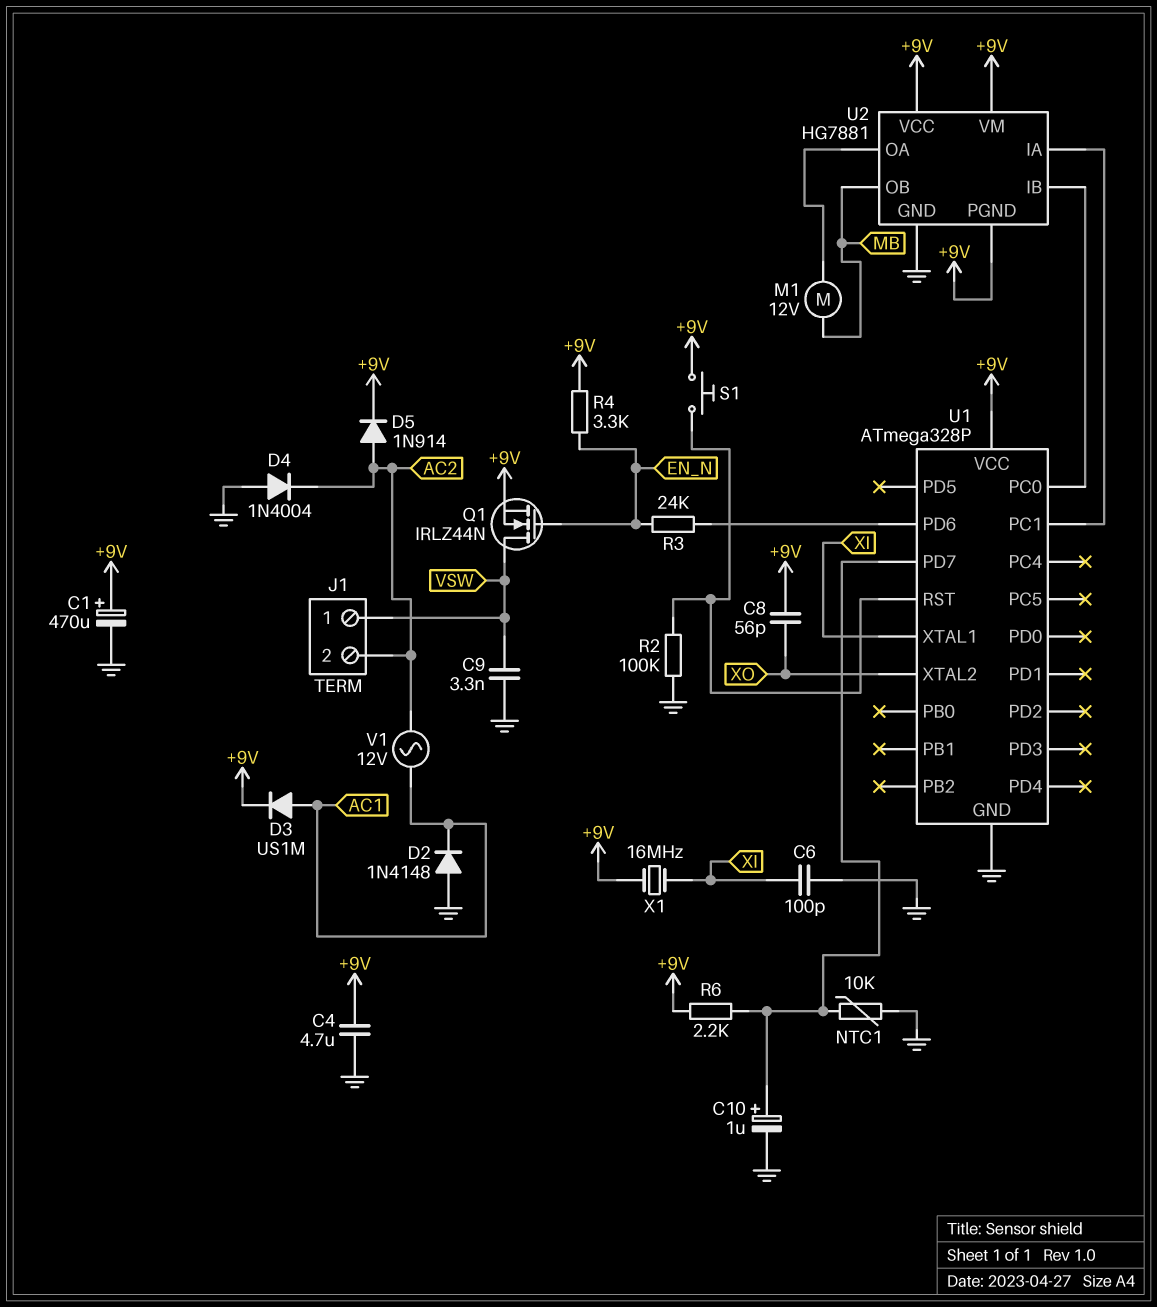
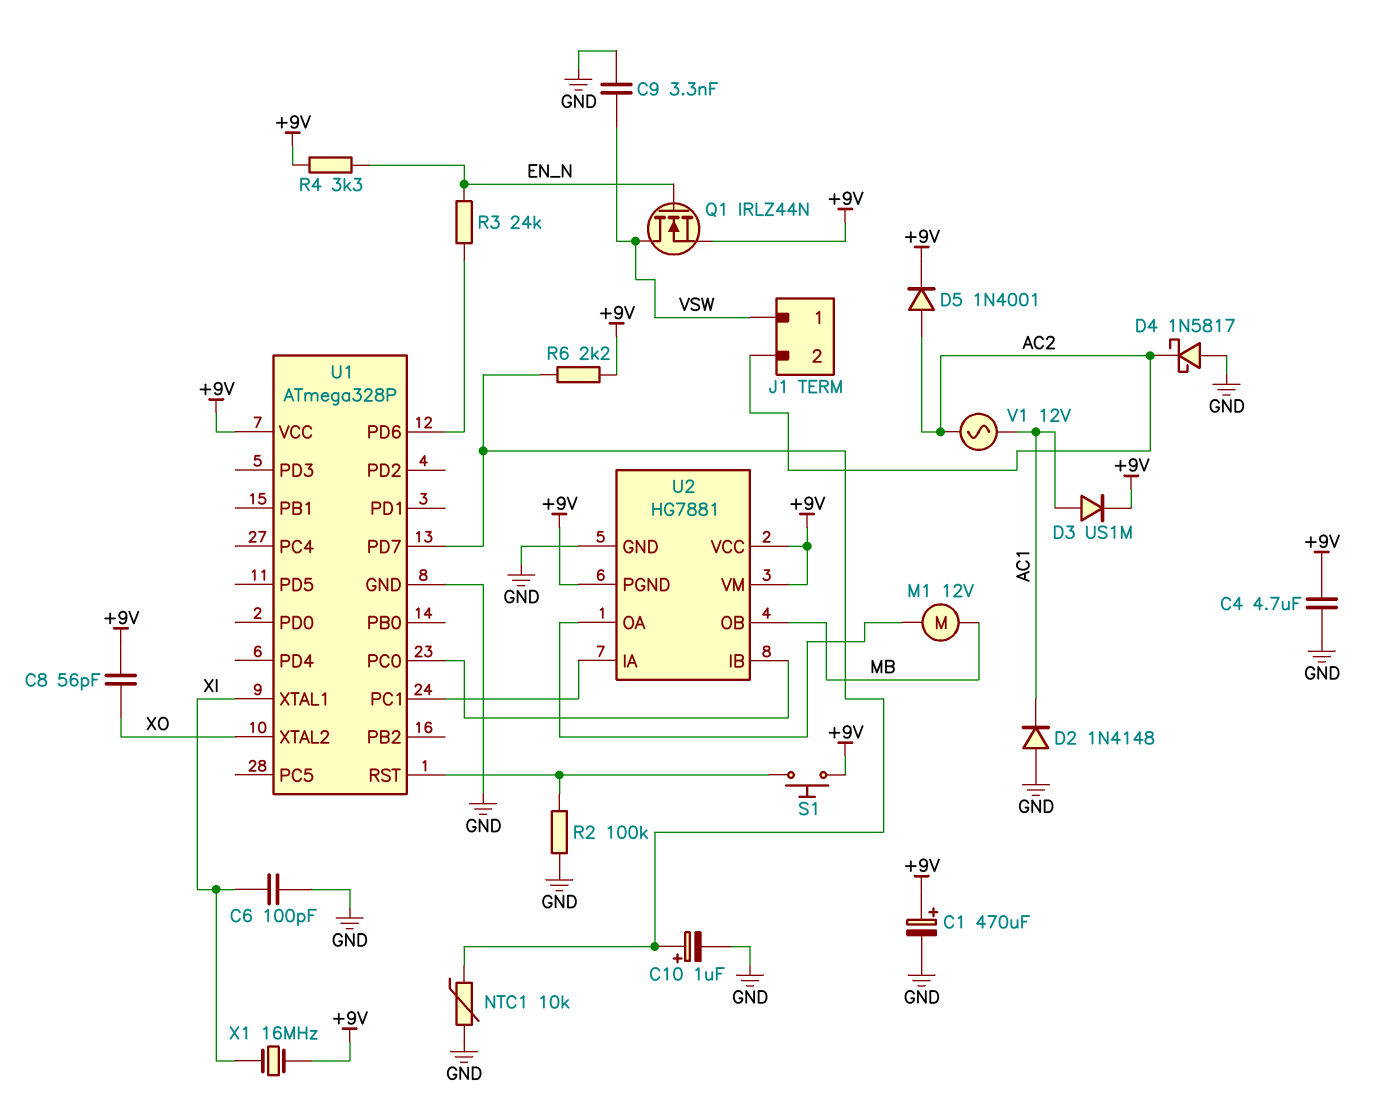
D4: diode 1N4004 (A GND, K AC2) -> schottky 1N5817 (A GND, K AC2)
D5: diode 1N914 (A AC2, K +9V) -> diode 1N4001 (A AC2, K +9V)

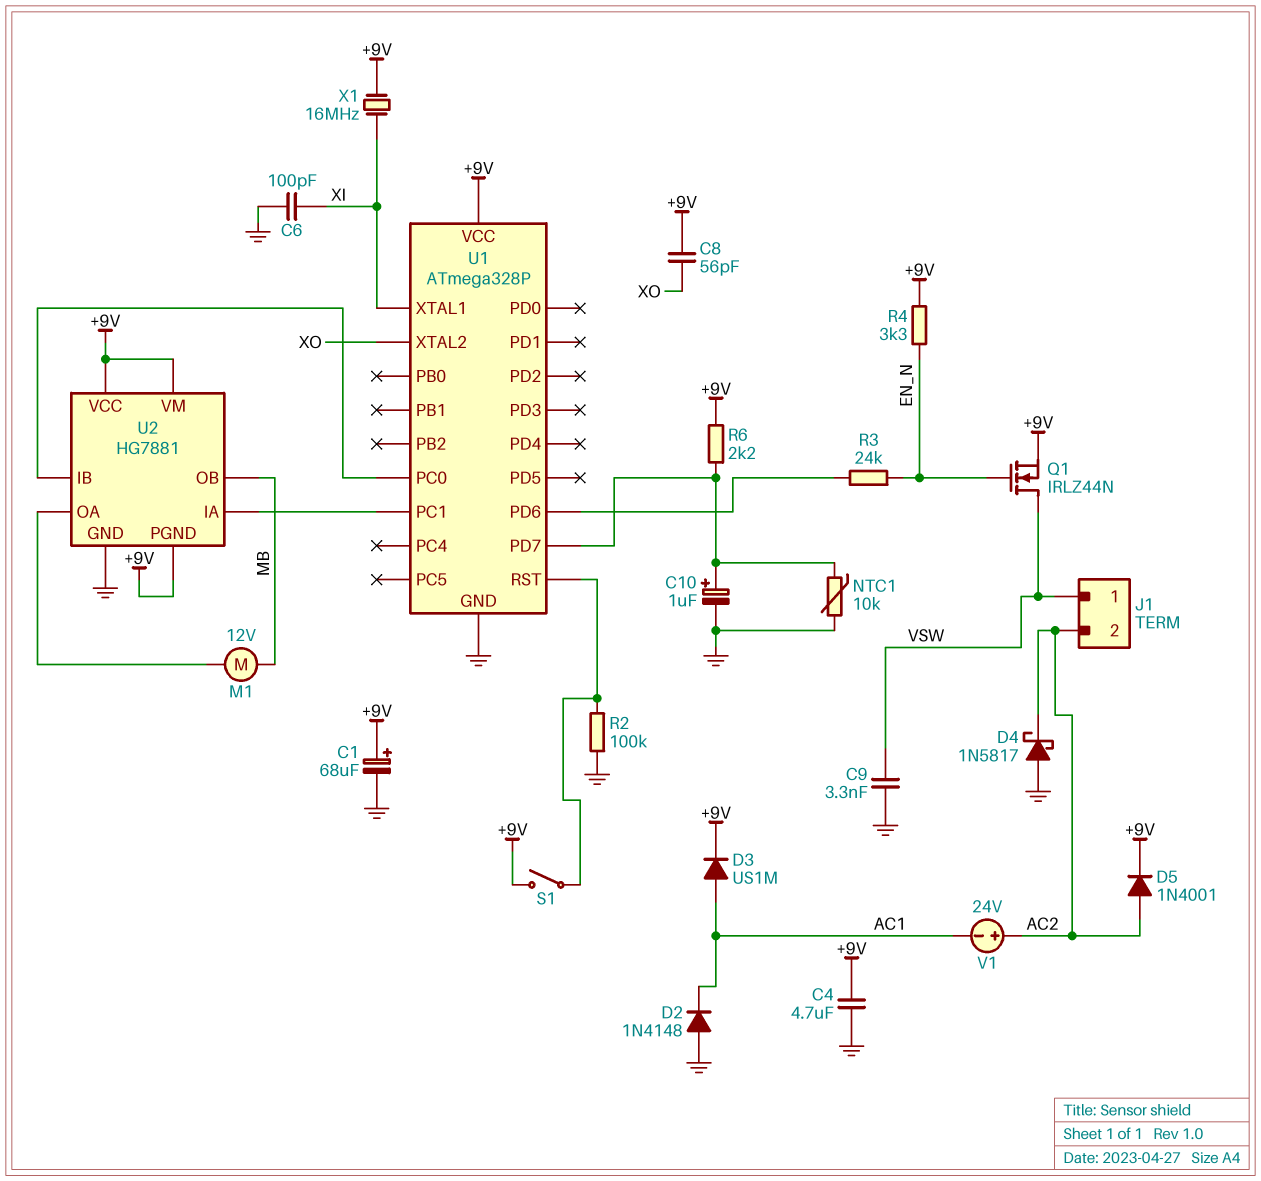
C1: 470uF (plus +9V, minus GND) -> 68uF (plus +9V, minus GND)
S1: button (+9V, U1/RST) -> switch (+9V, U1/RST)
V1: AC 12V (AC1, AC2) -> 24V (plus AC2, minus AC1)

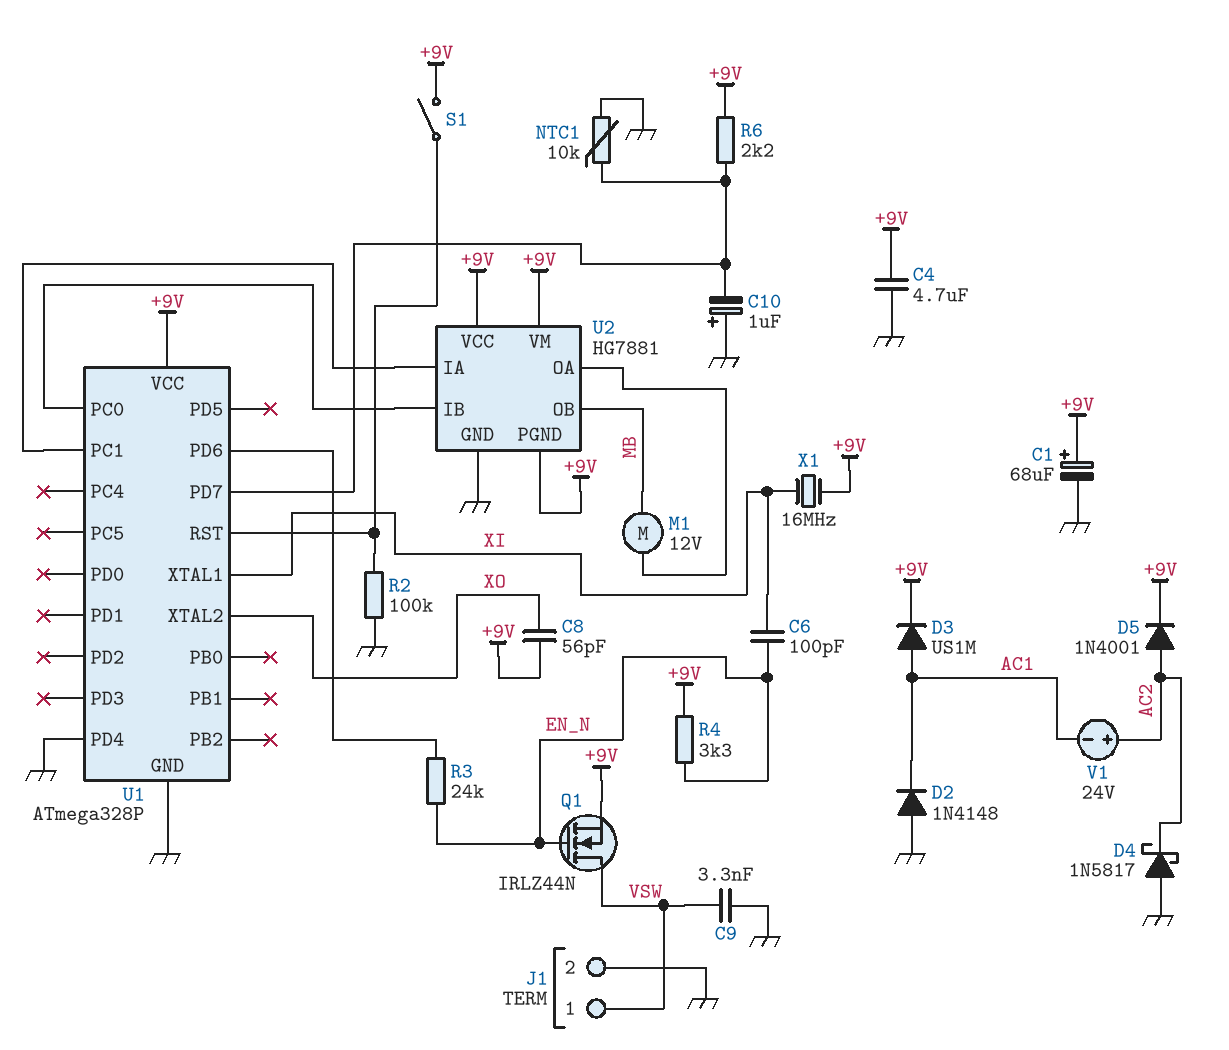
C6: 100pF (GND, XI) -> 100pF (EN_N, XI)
C10: 1uF (plus U1/PD7, minus GND) -> 1uF (plus GND, minus U1/PD7)
J1 pin 2: AC2 -> GND
U1 pin PD4: none -> GND

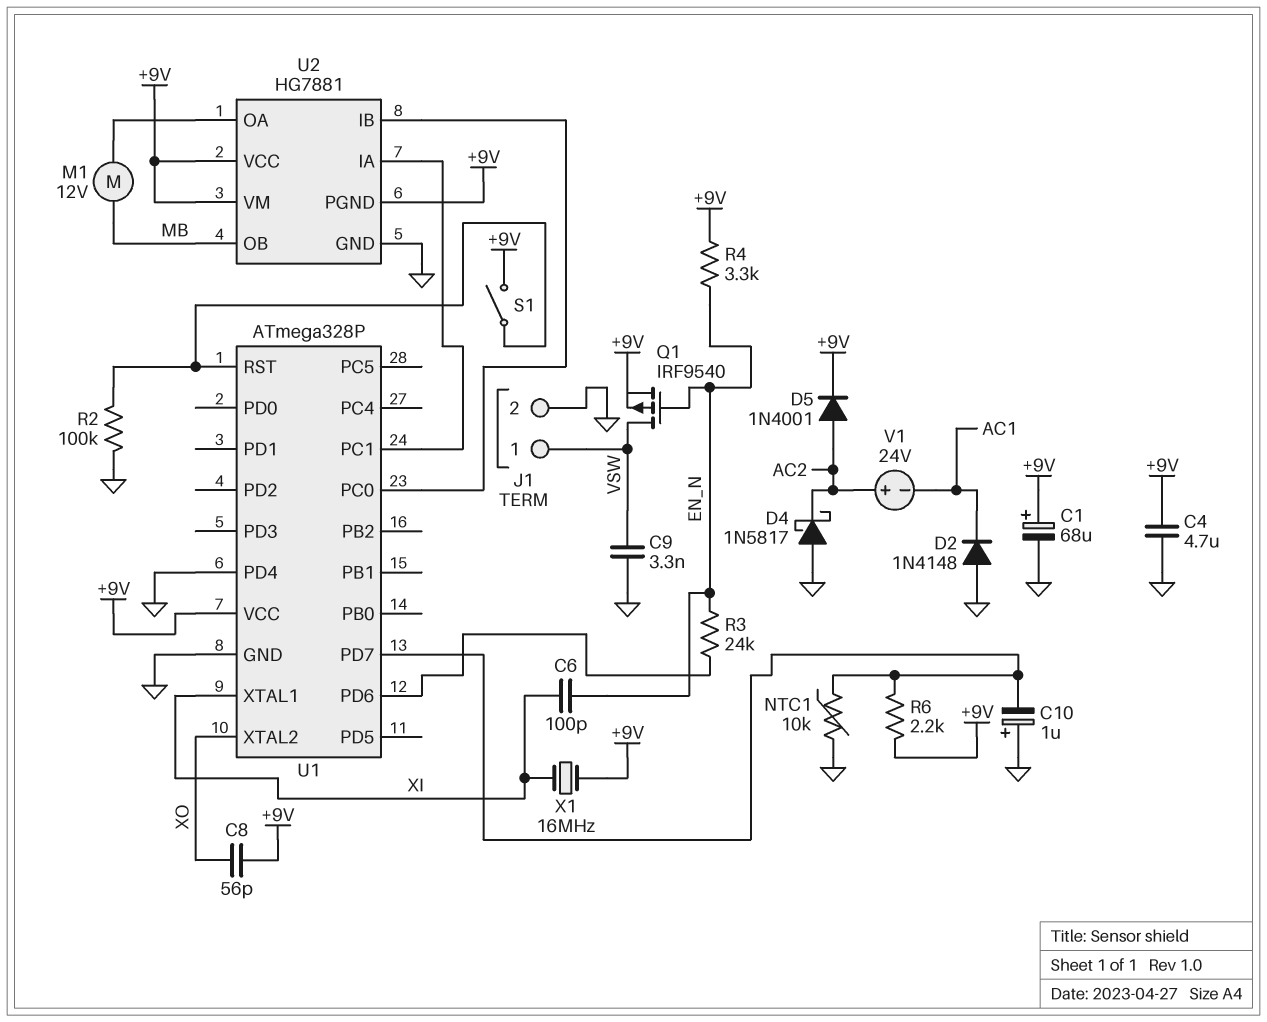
D3: diode US1M (A AC1, K +9V) -> none
Q1: NMOS IRLZ44N (G EN_N, D VSW, S +9V) -> PMOS IRF9540 (G EN_N, D VSW, S +9V)

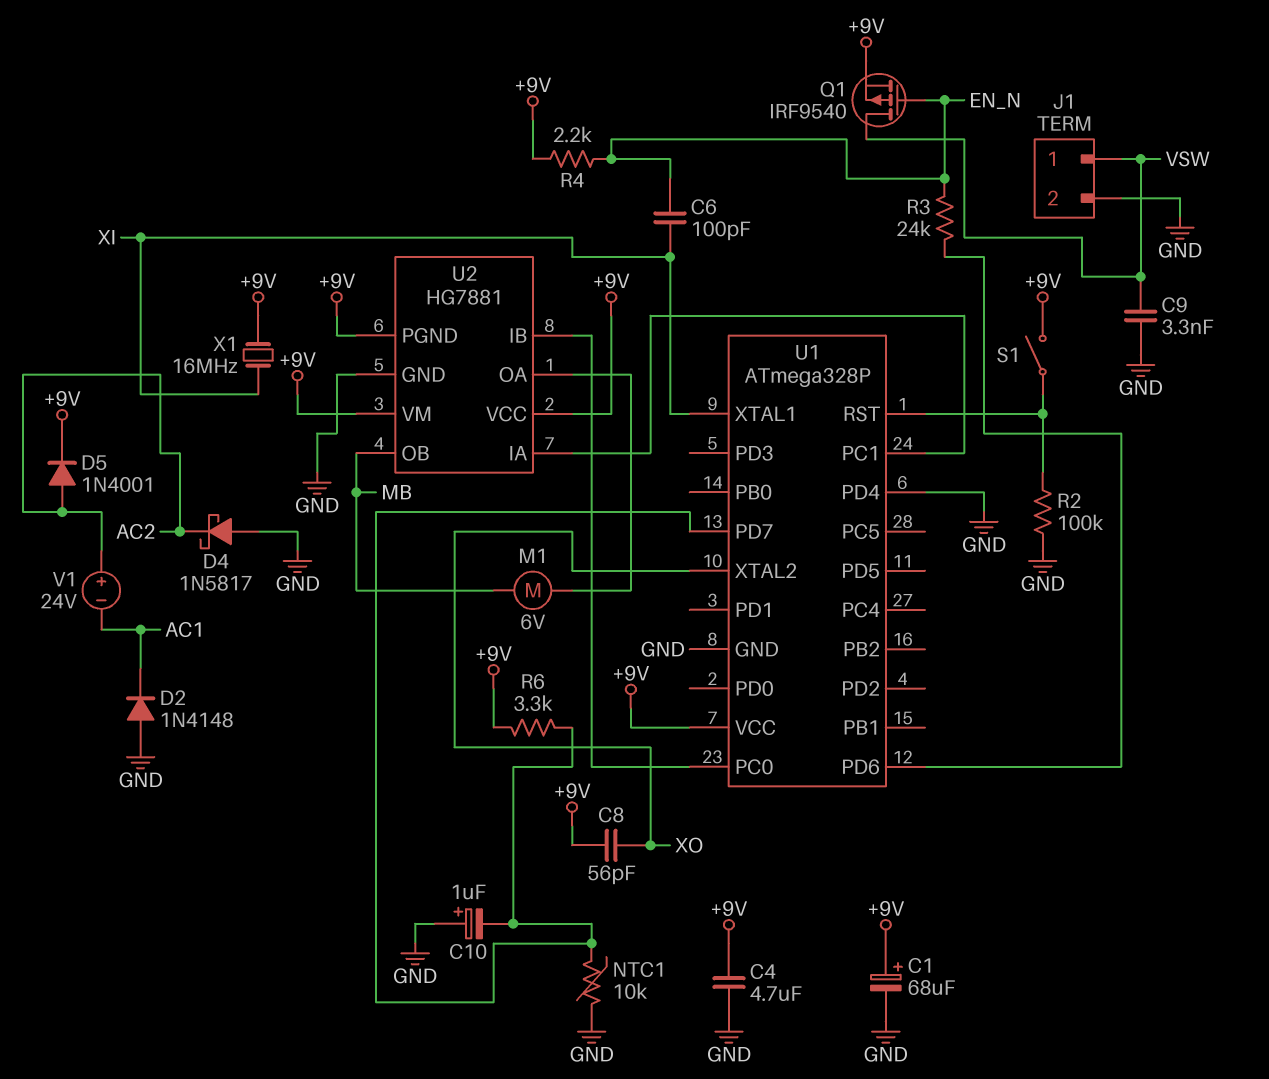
M1: motor 12V (MB, U2/OA) -> motor 6V (MB, U2/OA)
R4: 3.3k (+9V, EN_N) -> 2.2k (+9V, EN_N)
R6: 2.2k (+9V, U1/PD7) -> 3.3k (+9V, U1/PD7)

